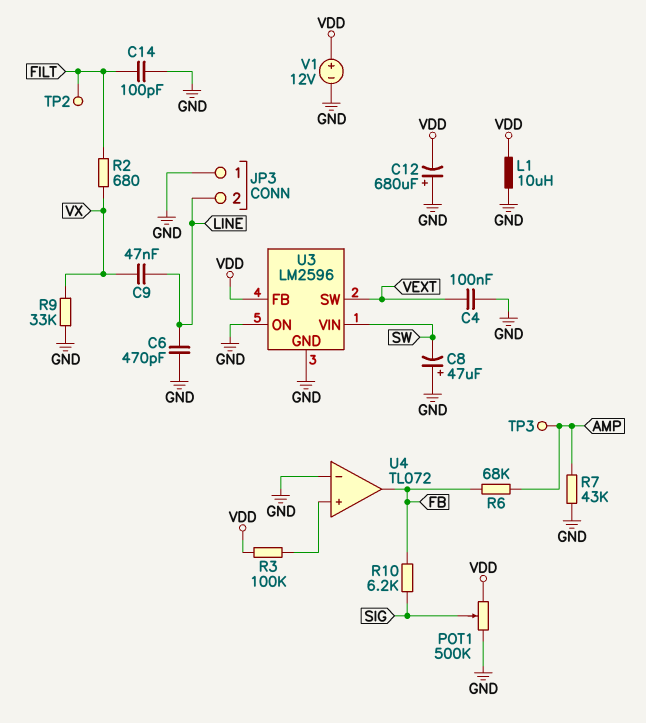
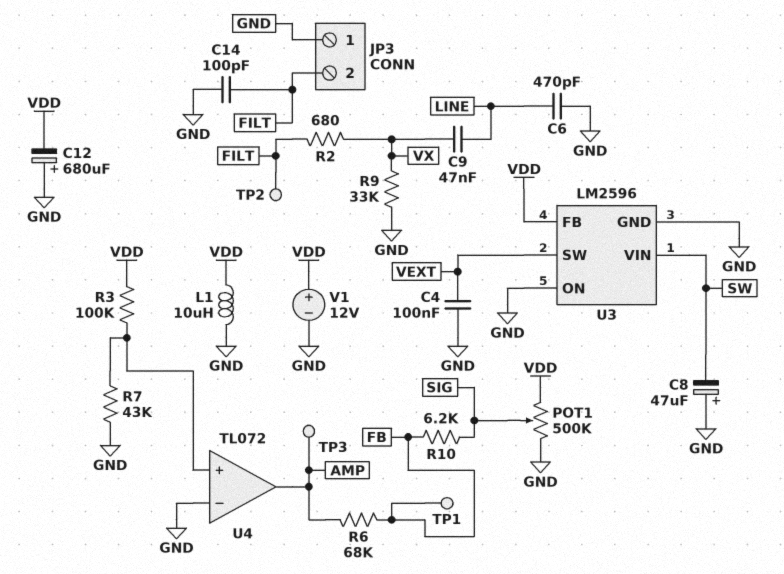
JP3 pin 2: LINE -> FILT
R7: 43k (AMP, GND) -> 43k (GND, U4/in+)
TP1: none -> test point (FB)
U4 pin out: FB -> AMP

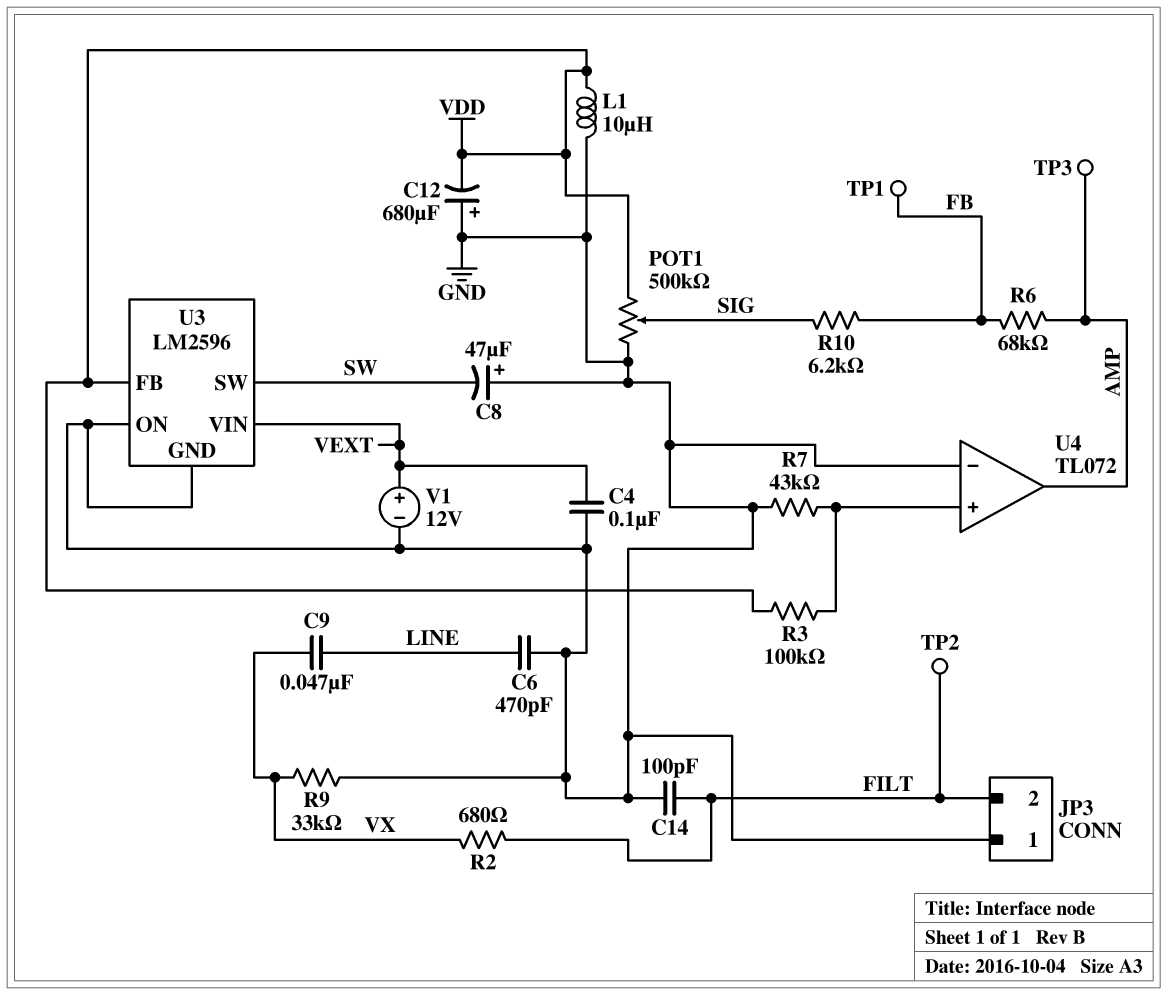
U3 pin SW: VEXT -> SW
U3 pin VIN: SW -> VEXT
V1: 12V (plus VDD, minus GND) -> 12V (plus VEXT, minus GND)

